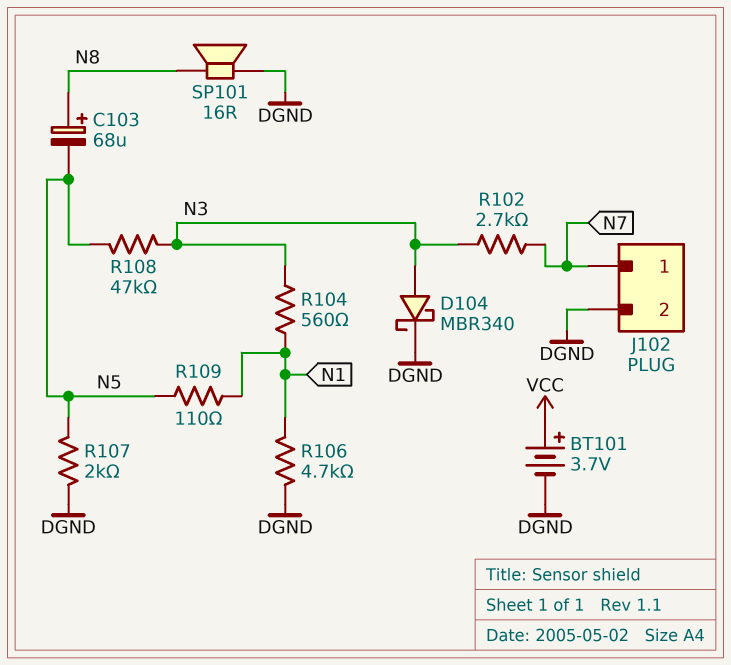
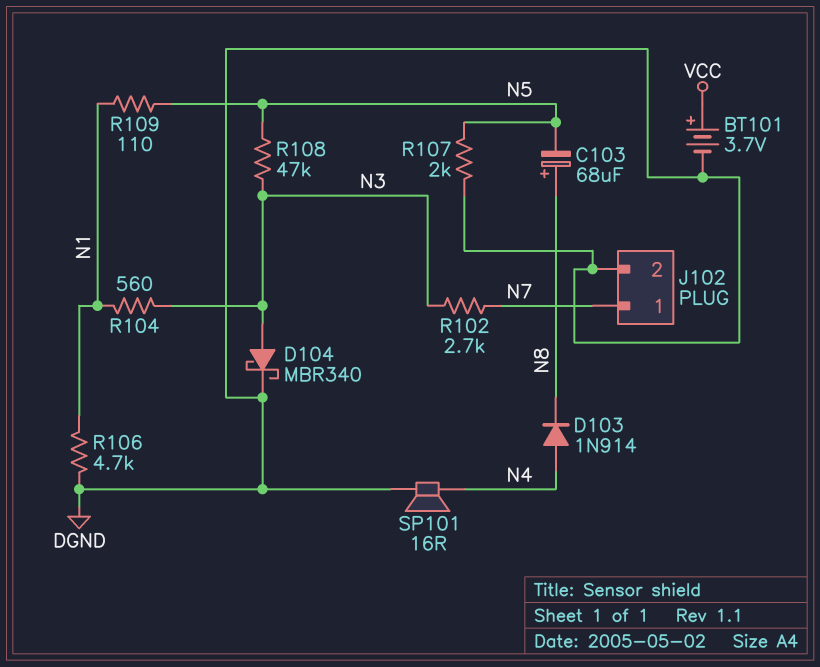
D103: none -> diode 1N914 (A N4, K N8)
SP101: speaker 16R (DGND, N8) -> speaker 16R (DGND, N4)

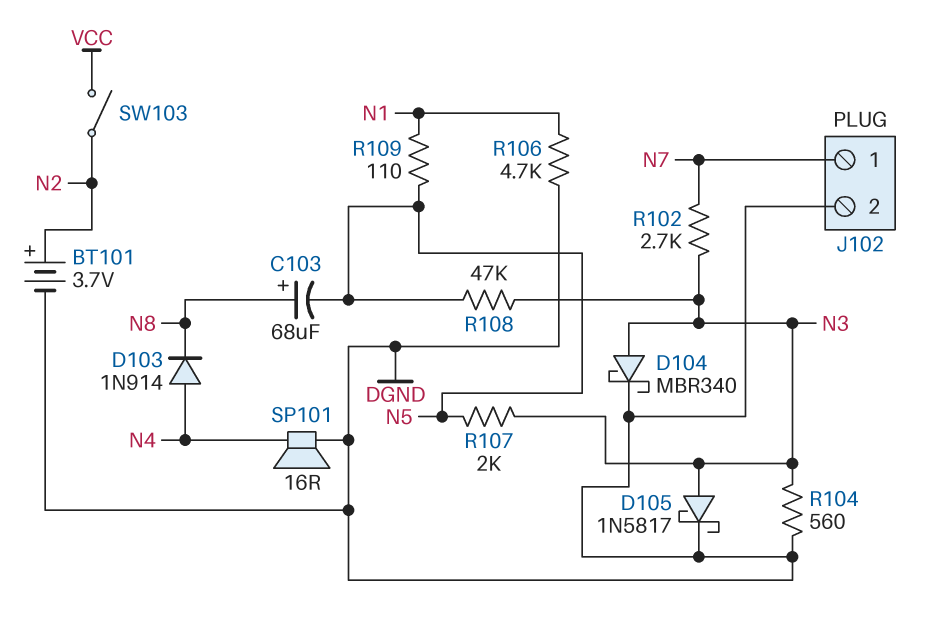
BT101: 3.7V (plus VCC, minus DGND) -> 3.7V (plus N2, minus DGND)
D105: none -> schottky 1N5817 (A N3, K DGND)
R104: 560 (N1, N3) -> 560 (DGND, N3)
R107: 2k (DGND, N5) -> 2k (N3, N5)
SW103: none -> switch (N2, VCC)

